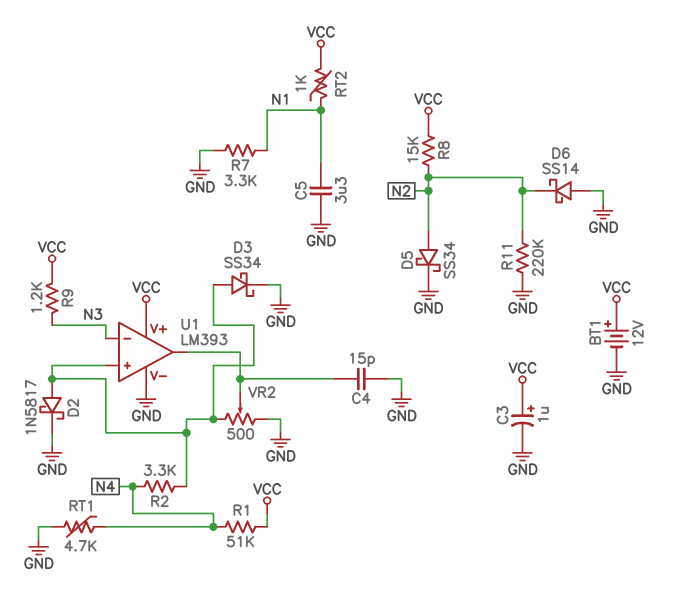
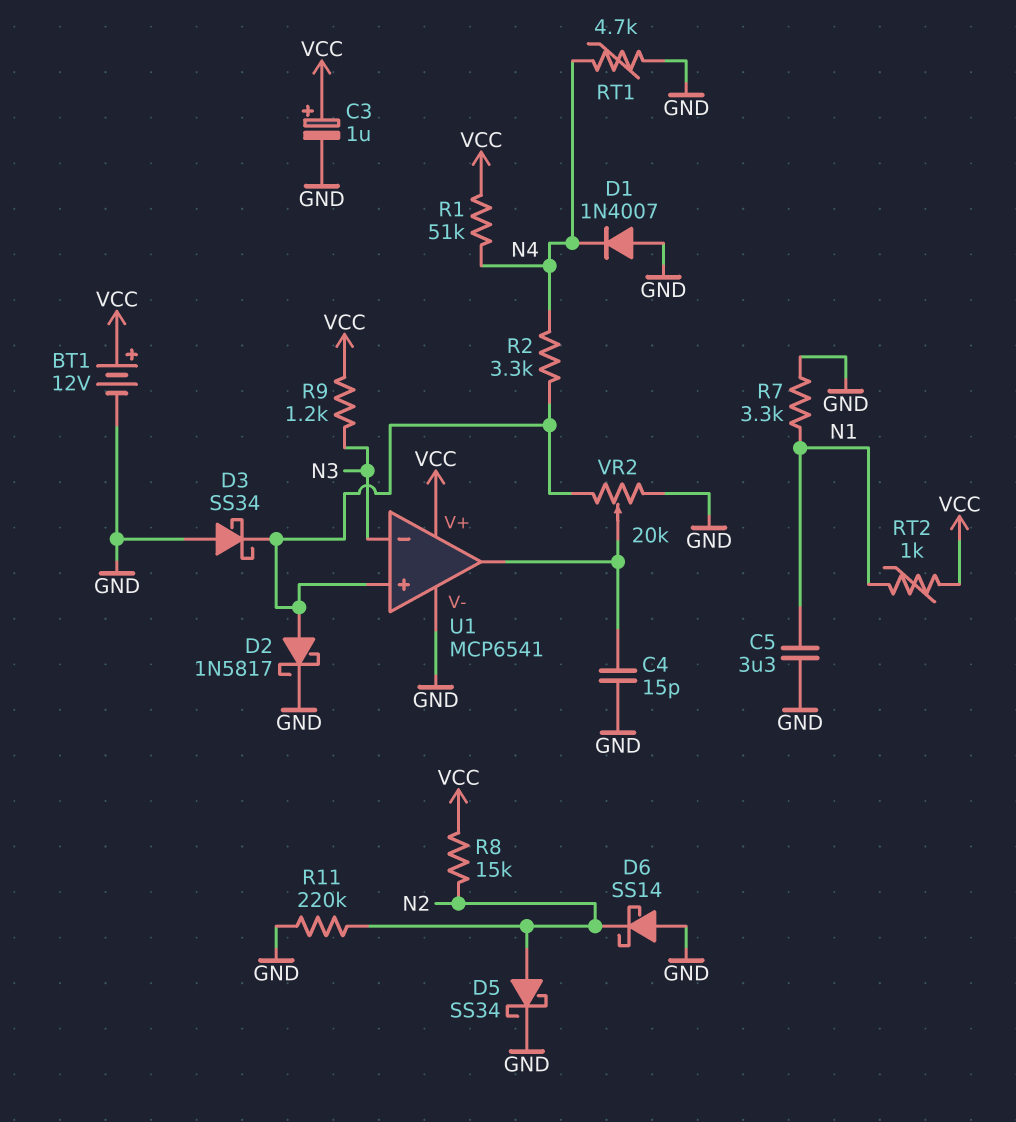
D1: none -> diode 1N4007 (A GND, K N4)
D3: schottky SS34 (A U1/in+, K GND) -> schottky SS34 (A GND, K U1/in+)
U1: LM393 -> MCP6541
VR2: 500 (GND, U1/in+, wiper U1/out) -> 20k (GND, U1/in+, wiper U1/out)

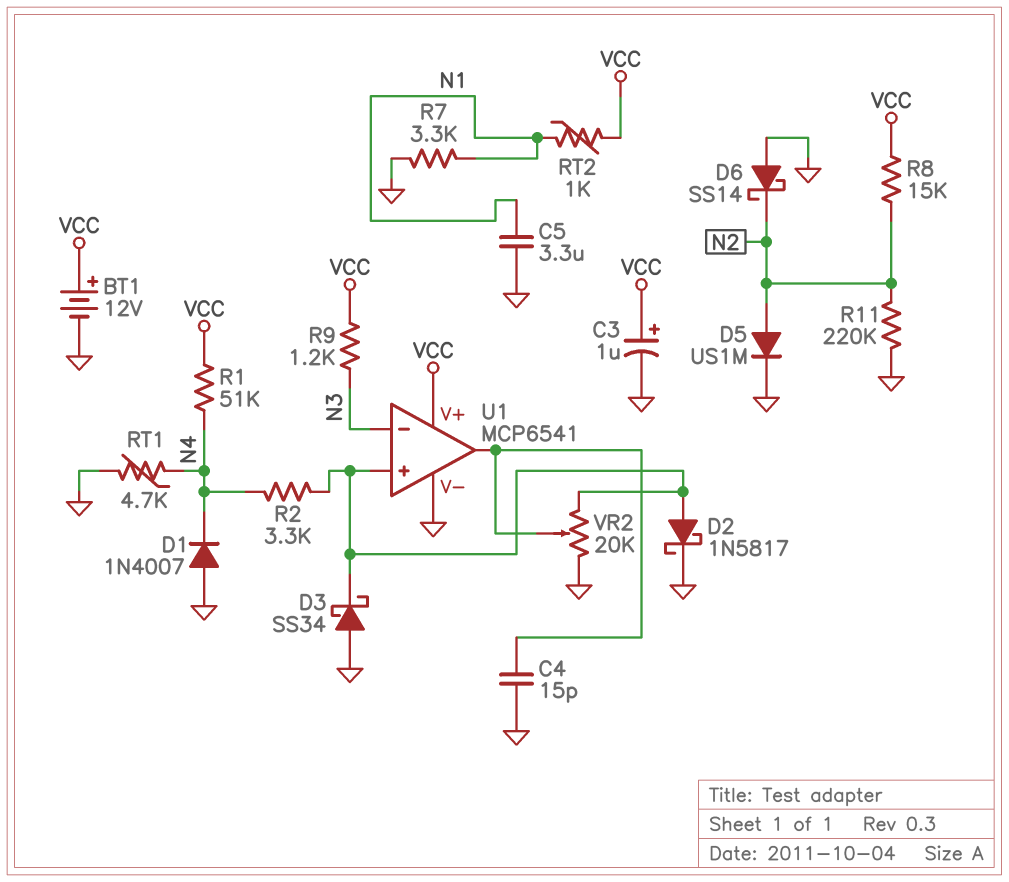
D5: schottky SS34 (A N2, K GND) -> diode US1M (A N2, K GND)

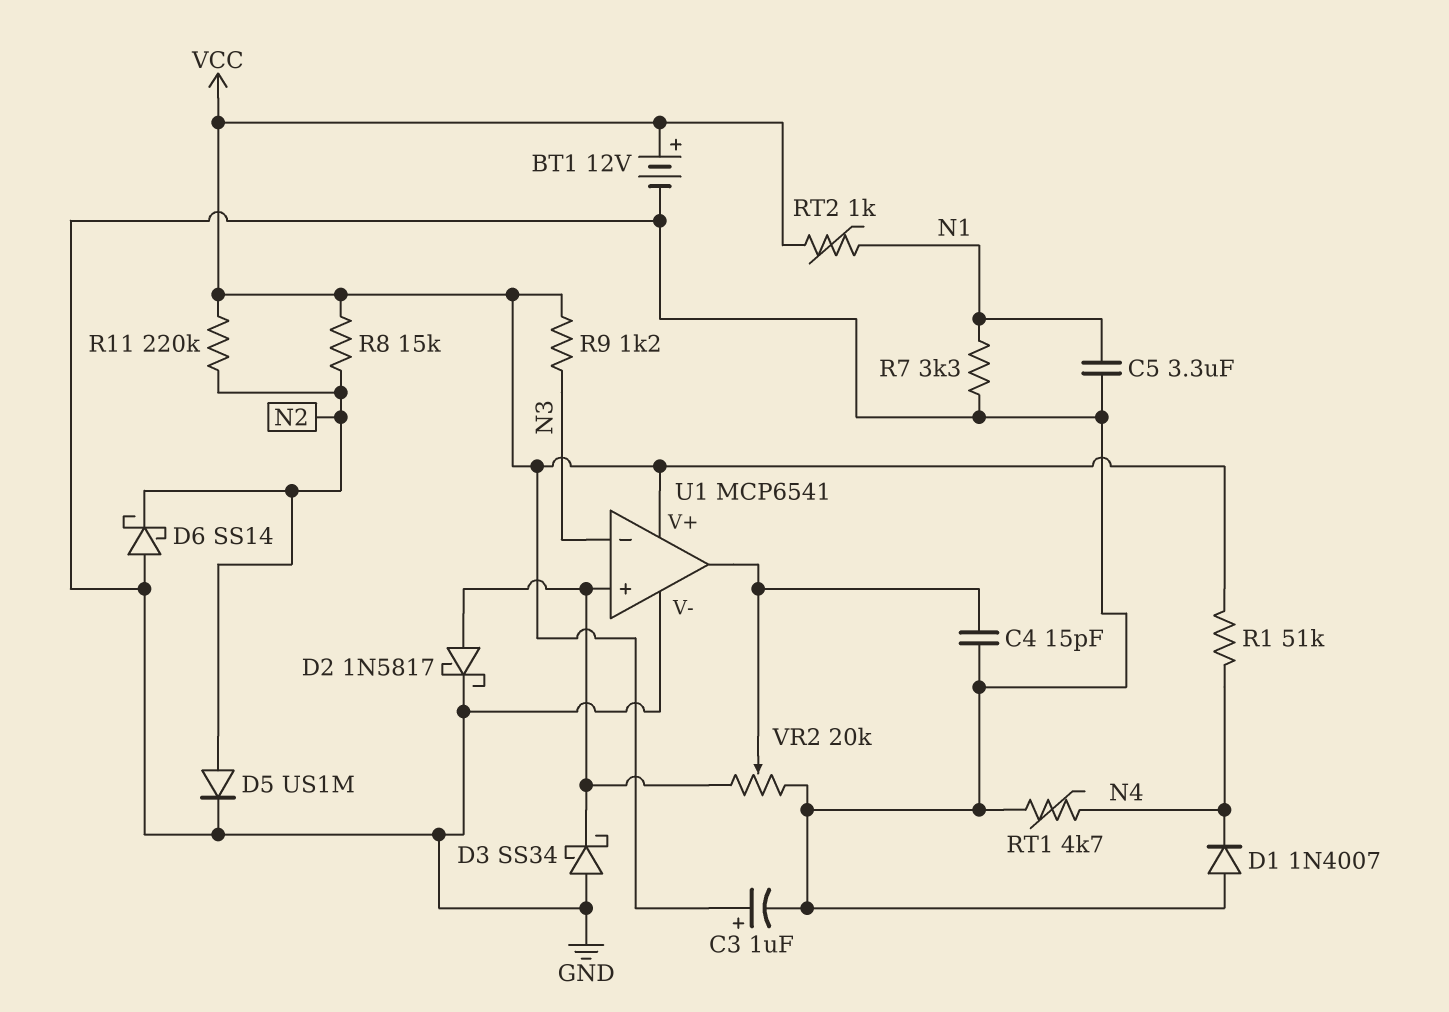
R2: 3.3k (N4, U1/in+) -> none
R11: 220k (GND, N2) -> 220k (N2, VCC)

